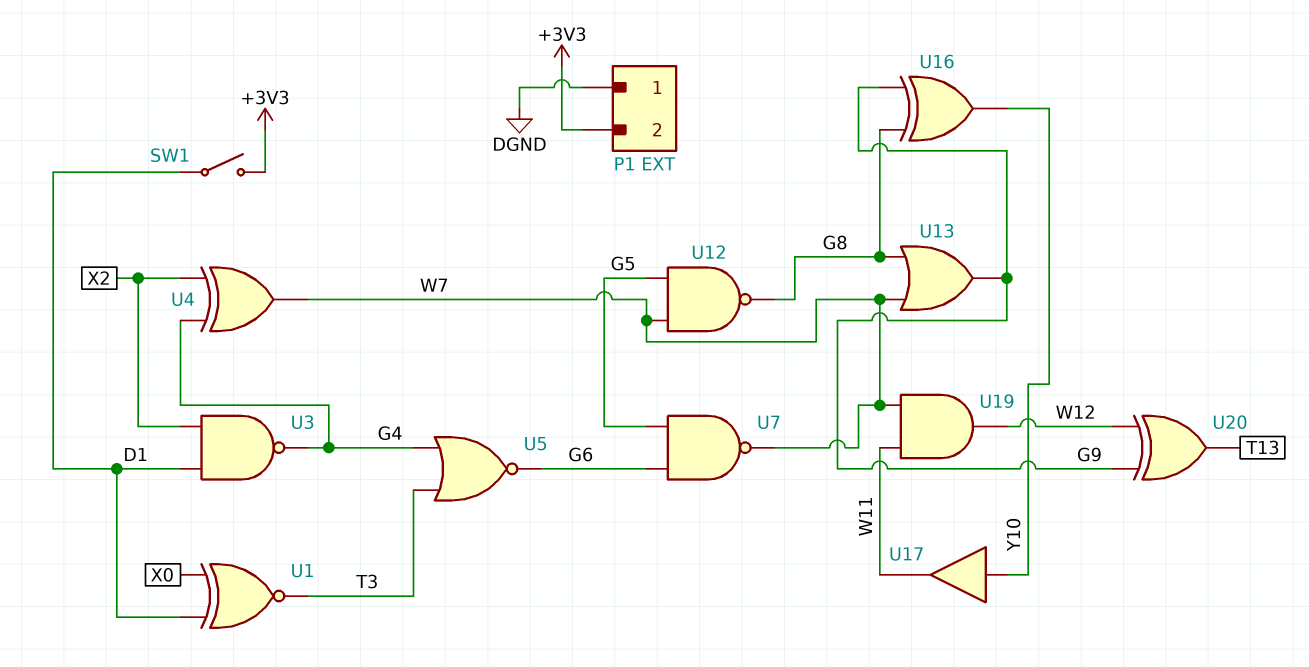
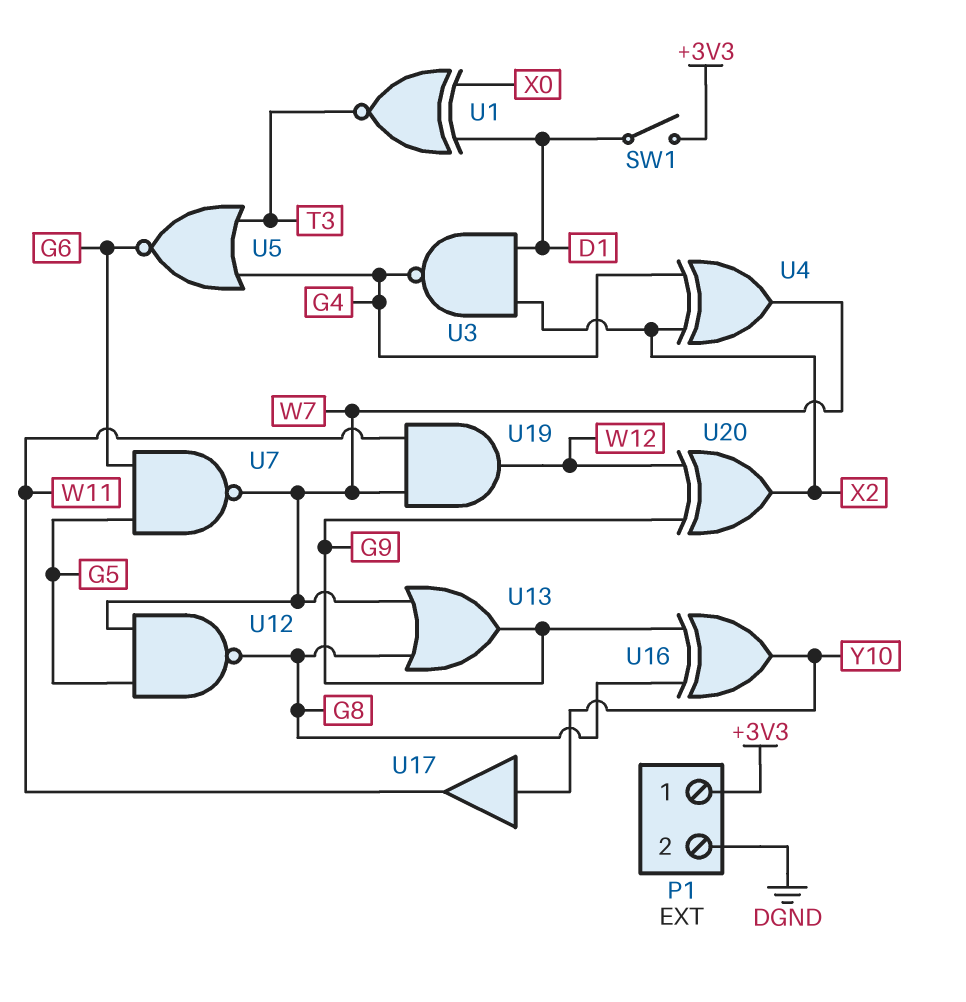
P1 pin 1: DGND -> +3V3
P1 pin 2: +3V3 -> DGND
U20: XOR (in G9, in W12, out T13) -> XOR (in G9, in W12, out X2)

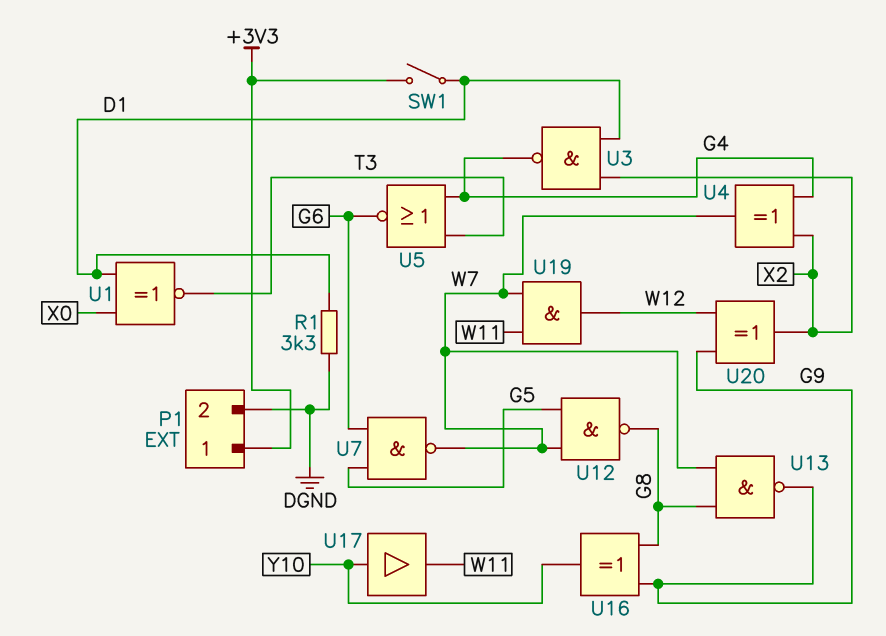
R1: none -> 3.3k (D1, DGND)
U13: OR (in G8, in W7, out G9) -> NAND (in G8, in W7, out G9)

